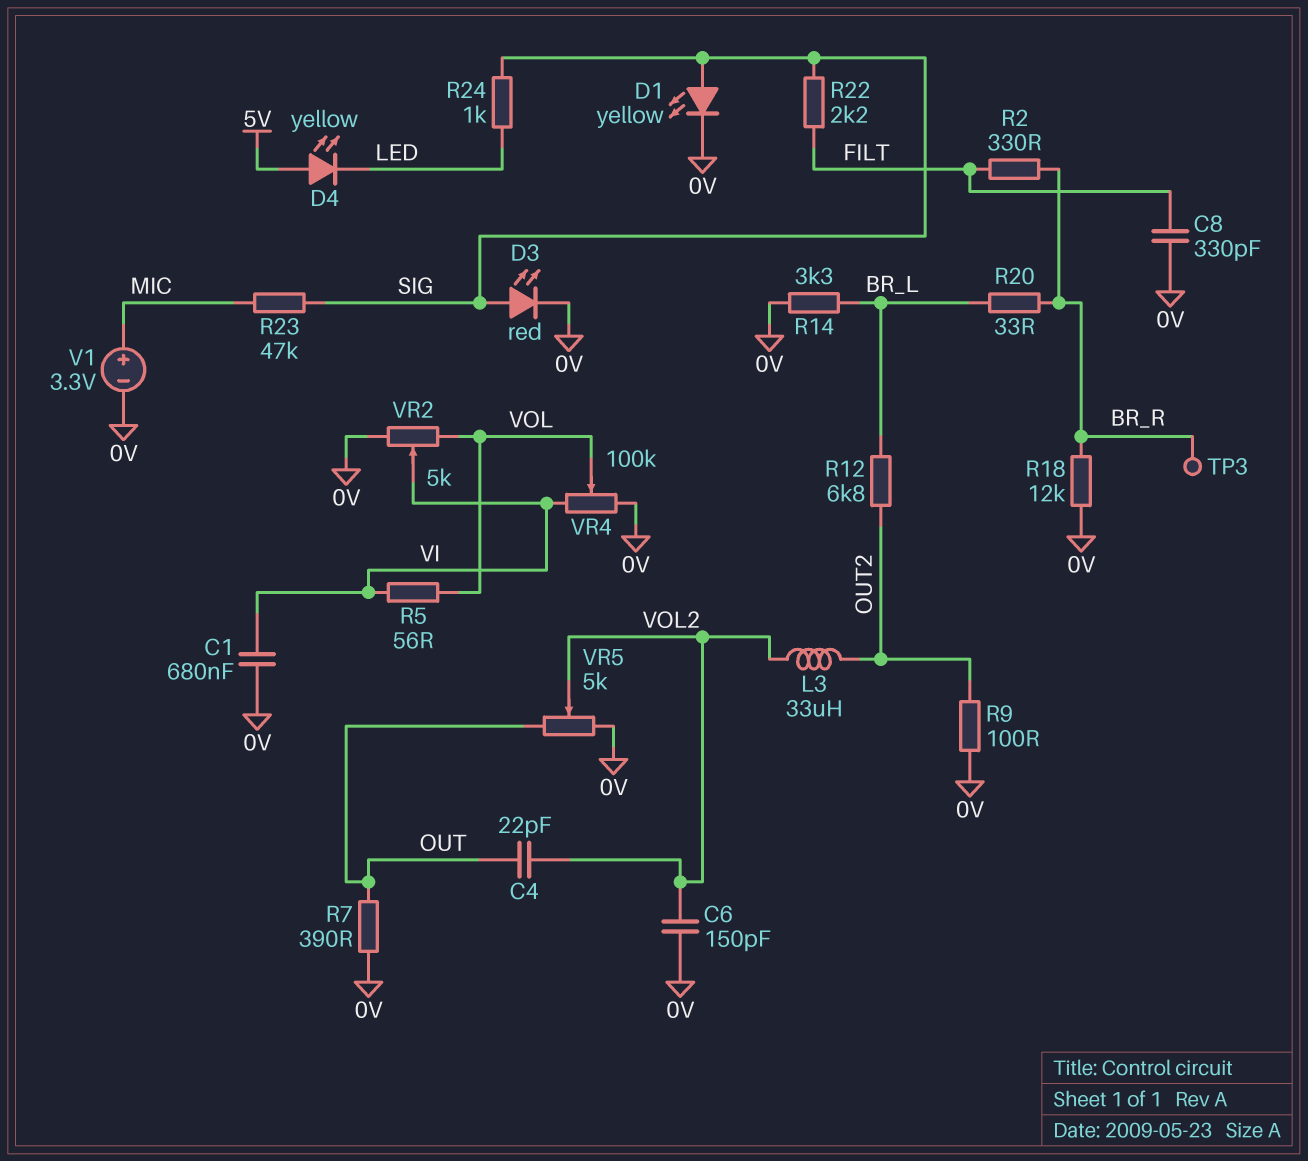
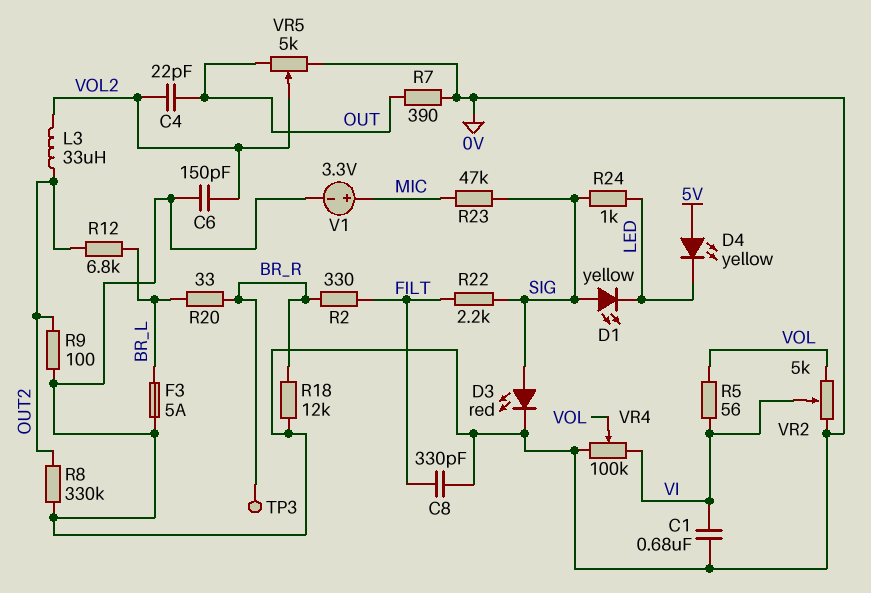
D1: LED yellow (A SIG, K 0V) -> LED yellow (A SIG, K LED)
F3: none -> 5A (0V, BR_L)
R8: none -> 330k (0V, OUT2)
R14: 3.3k (0V, BR_L) -> none

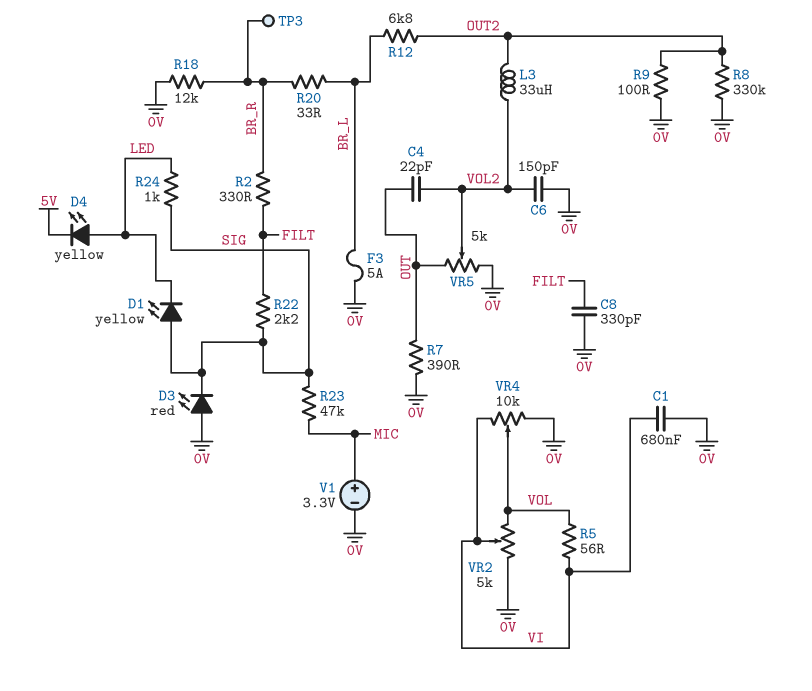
D3: LED red (A SIG, K 0V) -> LED red (A 0V, K SIG)
D4: LED yellow (A 5V, K LED) -> LED yellow (A LED, K 5V)
VR4: 100k (0V, VI, wiper VOL) -> 10k (0V, VI, wiper VOL)

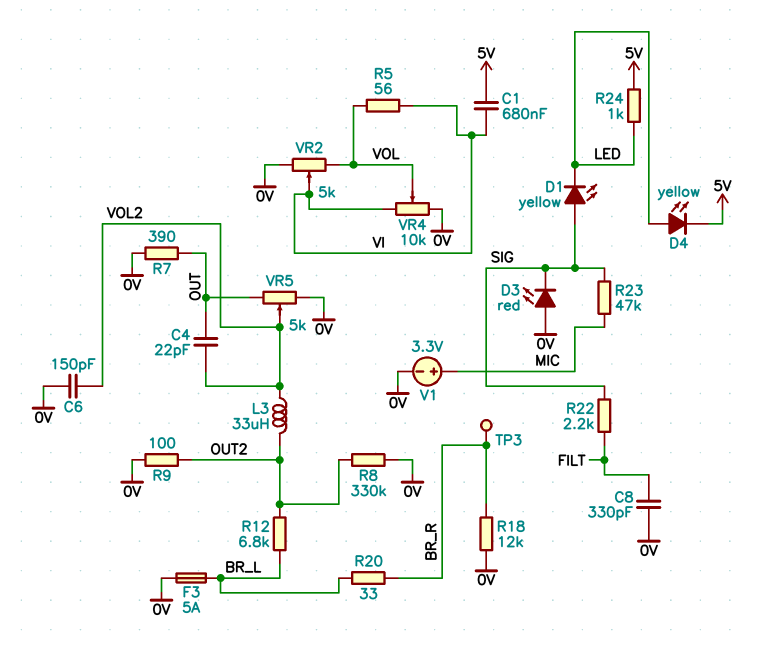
C1: 680nF (0V, VI) -> 680nF (5V, VI)
R2: 330 (BR_R, FILT) -> none
R24: 1k (LED, SIG) -> 1k (5V, LED)

